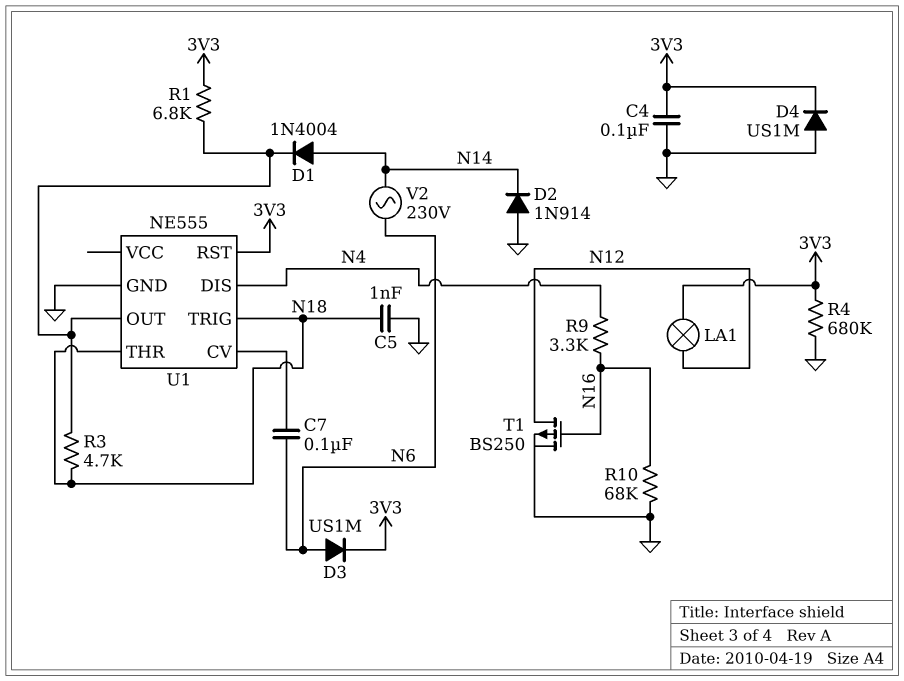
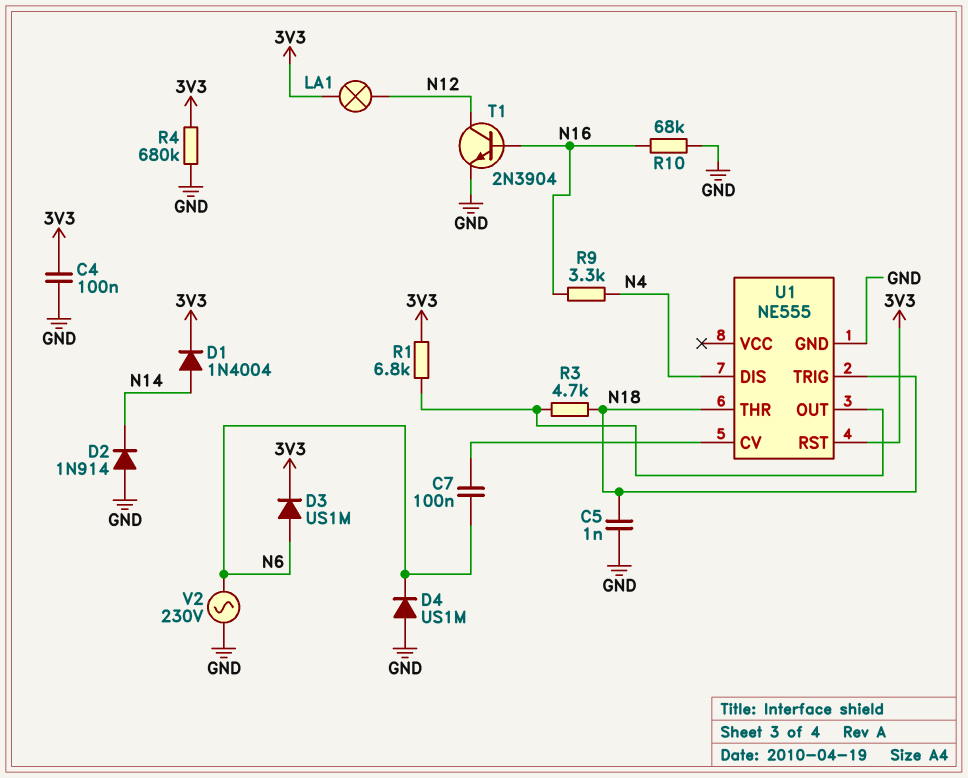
D1: diode 1N4004 (A N14, K U1/OUT) -> diode 1N4004 (A N14, K 3V3)
D4: diode US1M (A GND, K 3V3) -> diode US1M (A GND, K N6)
T1: PMOS BS250 (G N16, D N12, S GND) -> NPN 2N3904 (B N16, C N12, E GND)
V2: AC 230V (N6, N14) -> AC 230V (GND, N6)

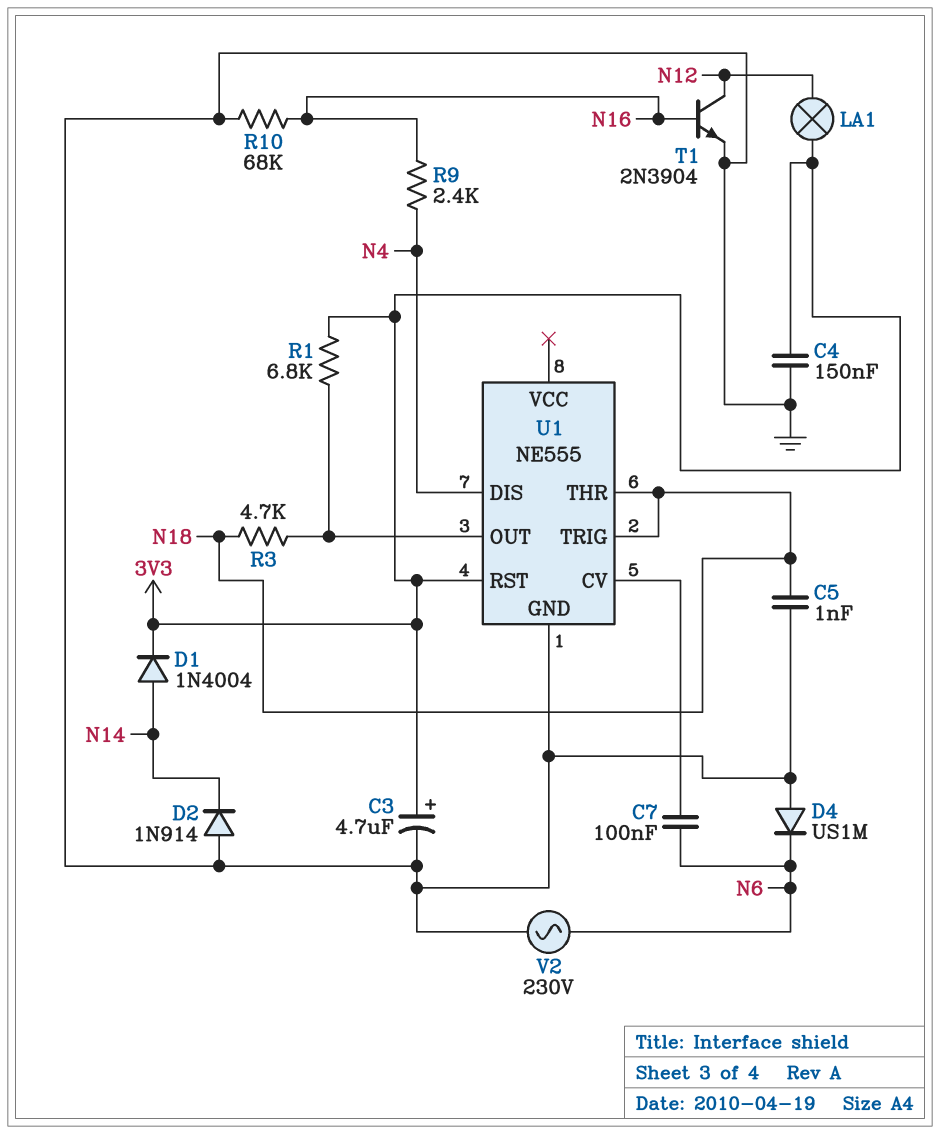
C3: none -> 4.7uF (plus 3V3, minus GND)
C4: 100nF (3V3, GND) -> 150nF (3V3, GND)
D3: diode US1M (A N6, K 3V3) -> none
R4: 680k (3V3, GND) -> none
R9: 3.3k (N4, N16) -> 2.4k (N4, N16)

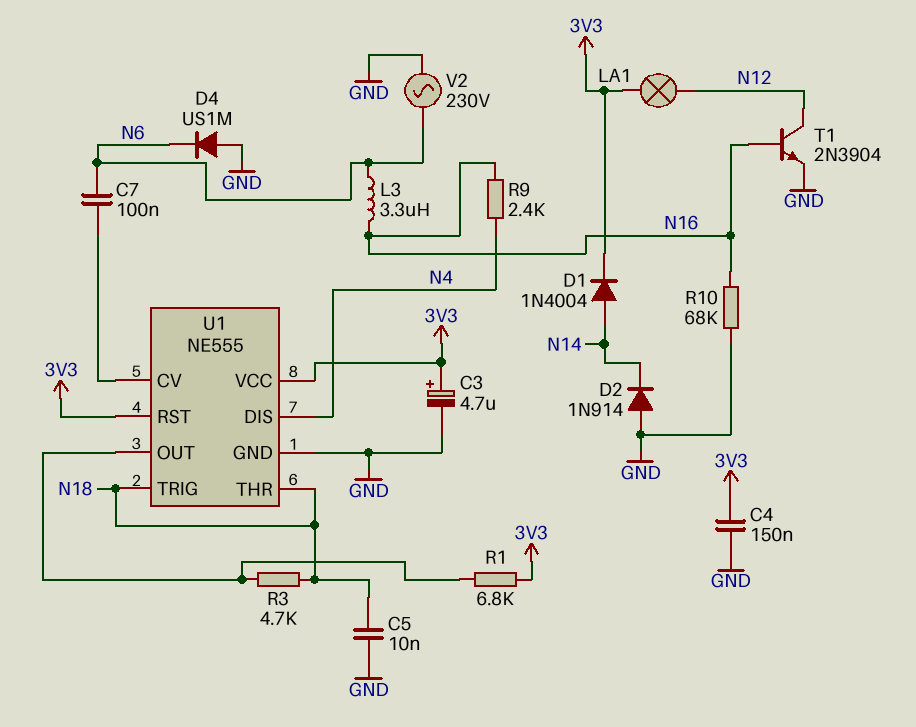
C5: 1nF (GND, N18) -> 10nF (GND, N18)
L3: none -> 3.3uH (N6, N16)
U1 pin VCC: none -> 3V3

